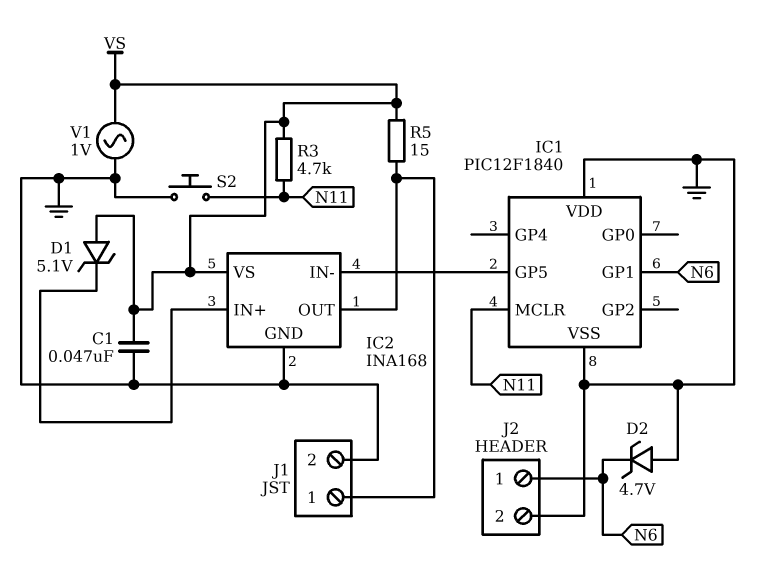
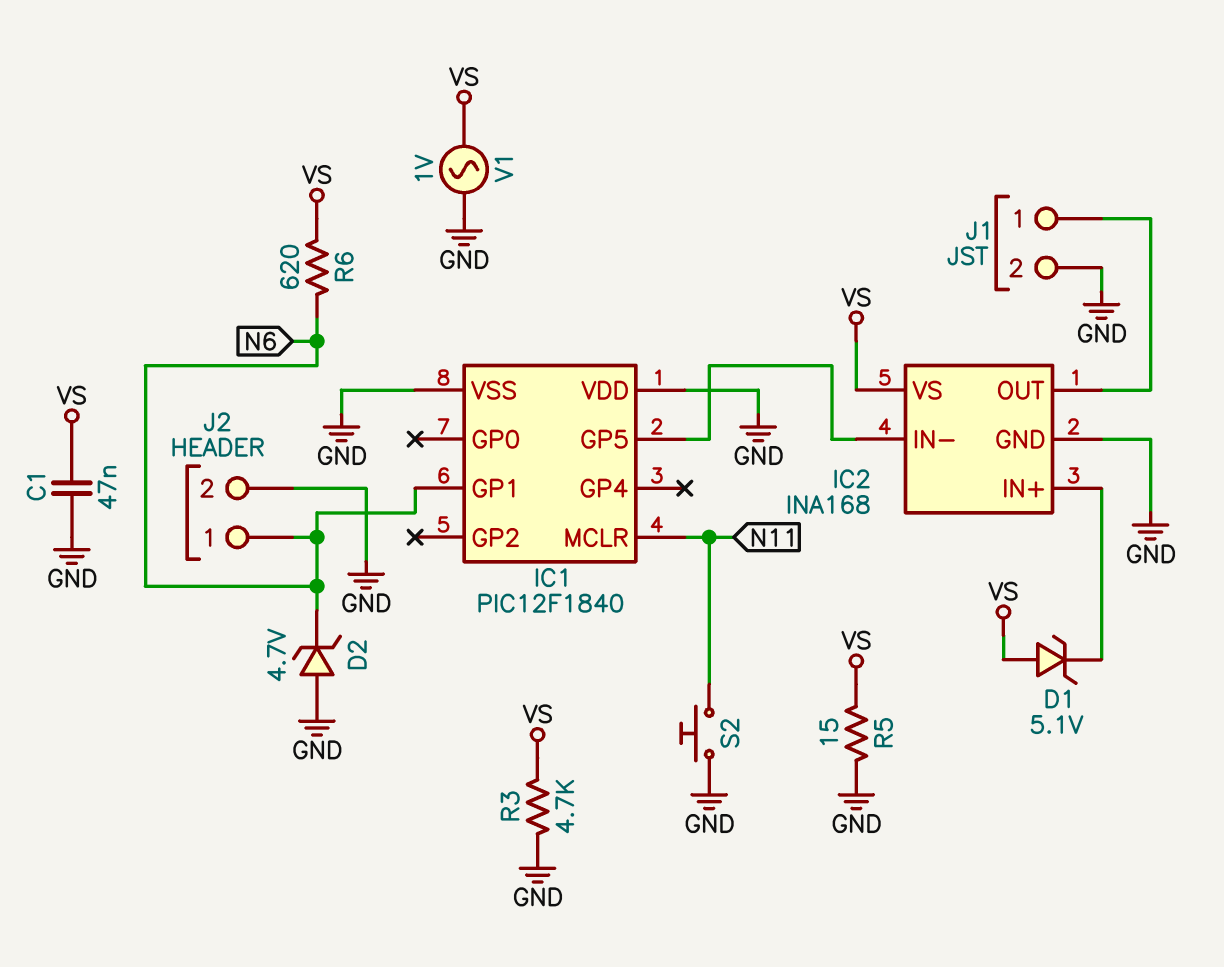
R3: 4.7k (N11, VS) -> 4.7k (GND, VS)
R5: 15 (IC2/OUT, VS) -> 15 (GND, VS)
R6: none -> 620 (N6, VS)

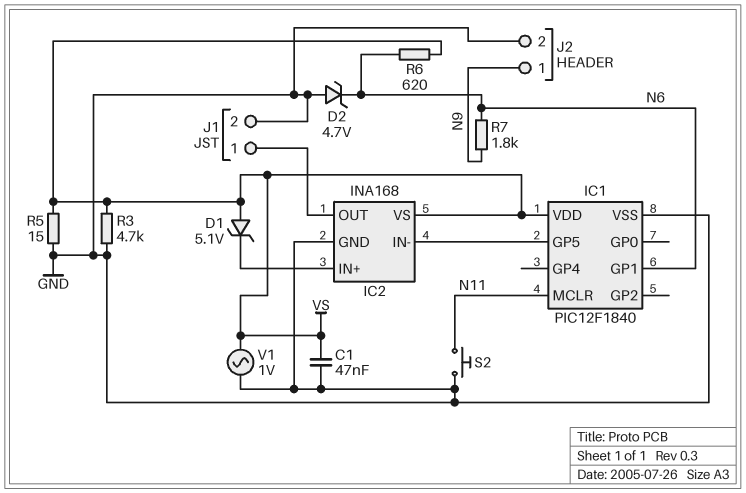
IC1 pin VDD: GND -> VS
J2 pin 1: N6 -> N9
R7: none -> 1.8k (N6, N9)

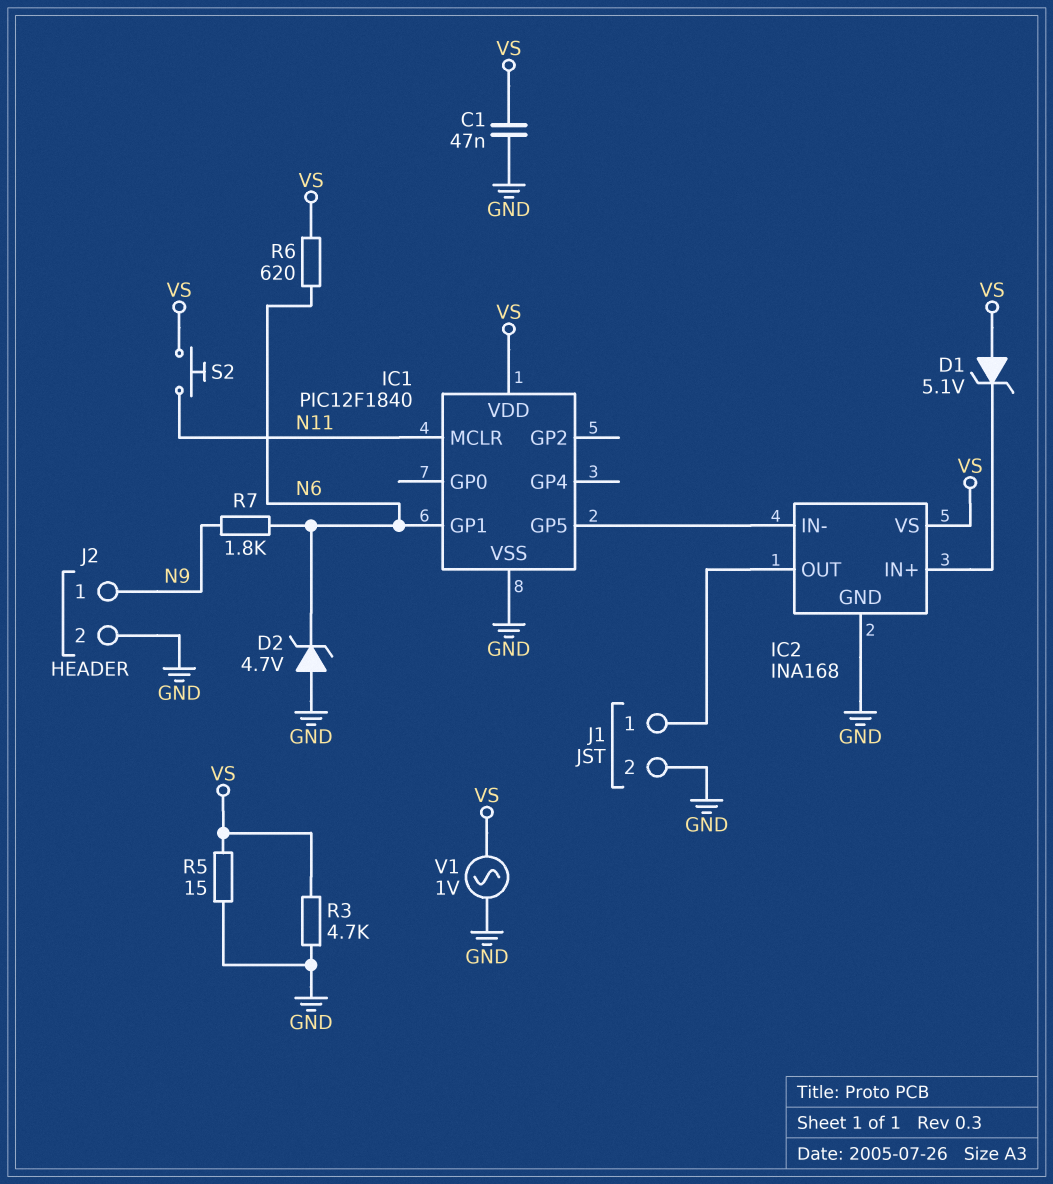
S2: button (GND, N11) -> button (N11, VS)

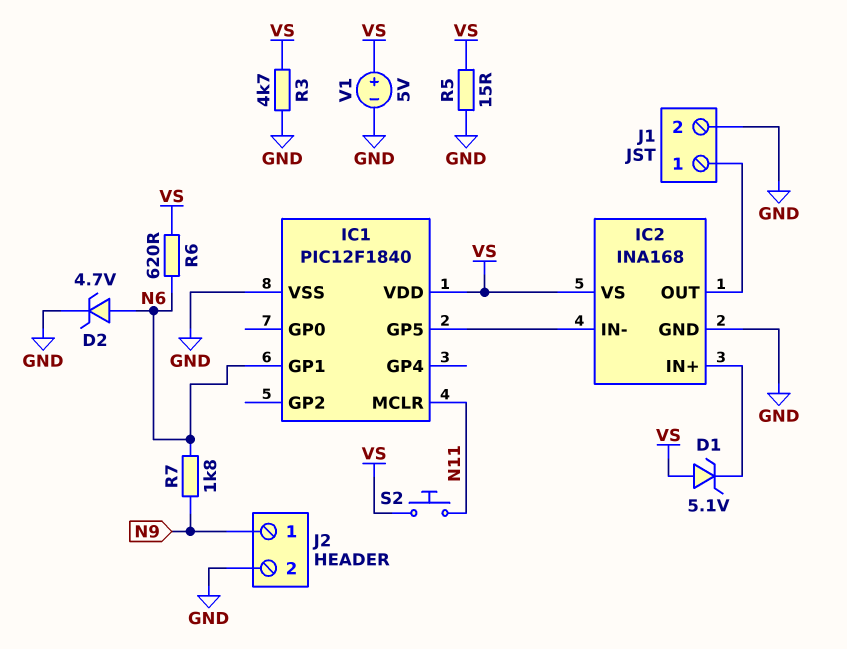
C1: 47nF (GND, VS) -> none
D2: zener 4.7V (A GND, K N6) -> zener 4.7V (A N6, K GND)
V1: AC 1V (GND, VS) -> 5V (plus VS, minus GND)

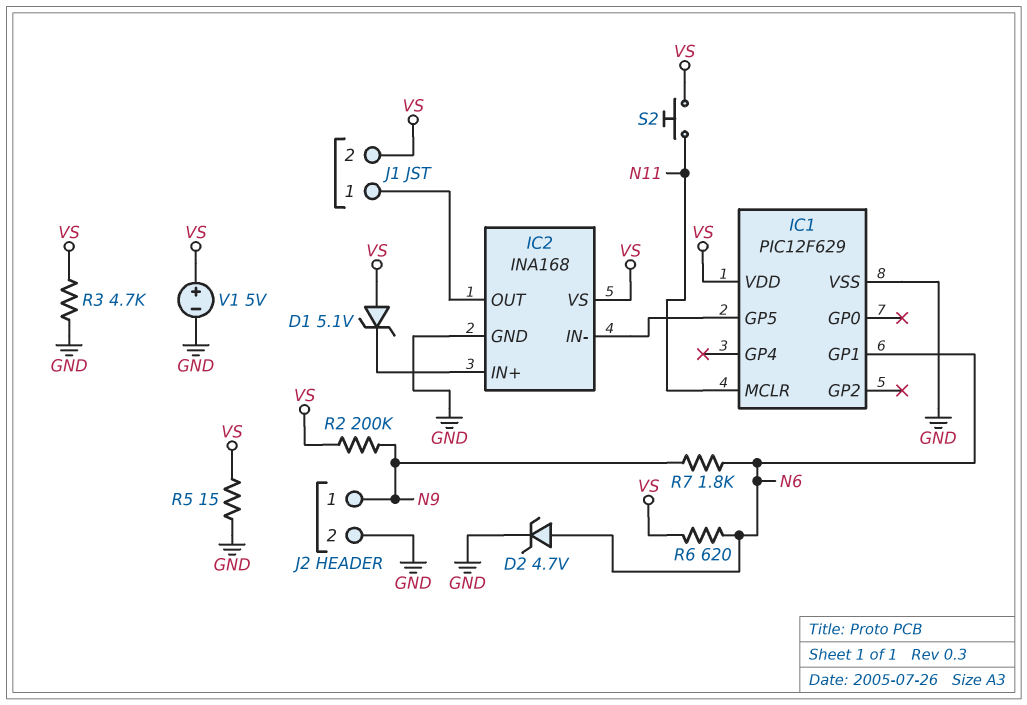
IC1: PIC12F1840 -> PIC12F629
J1 pin 2: GND -> VS
R2: none -> 200k (N9, VS)

